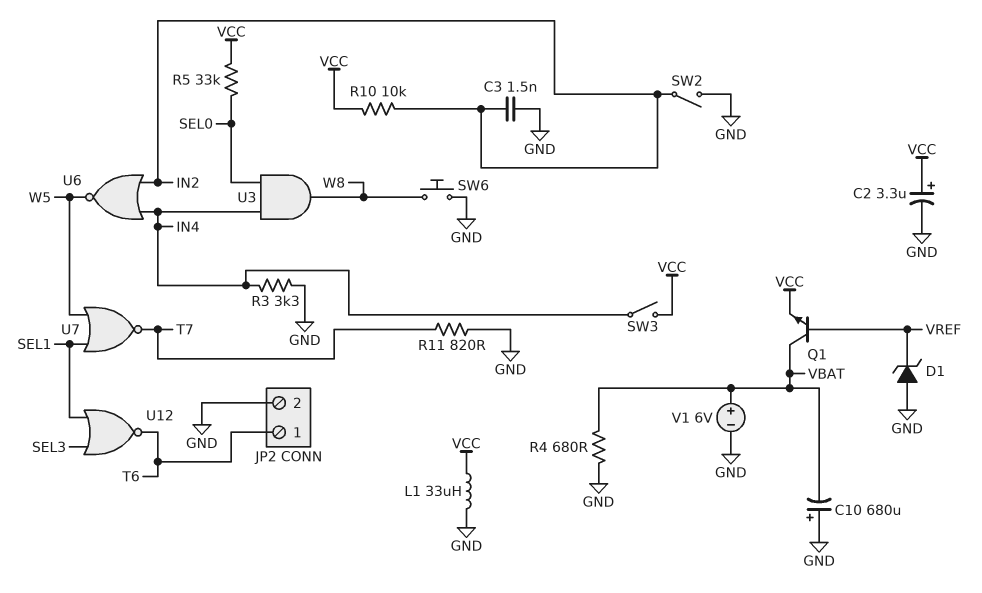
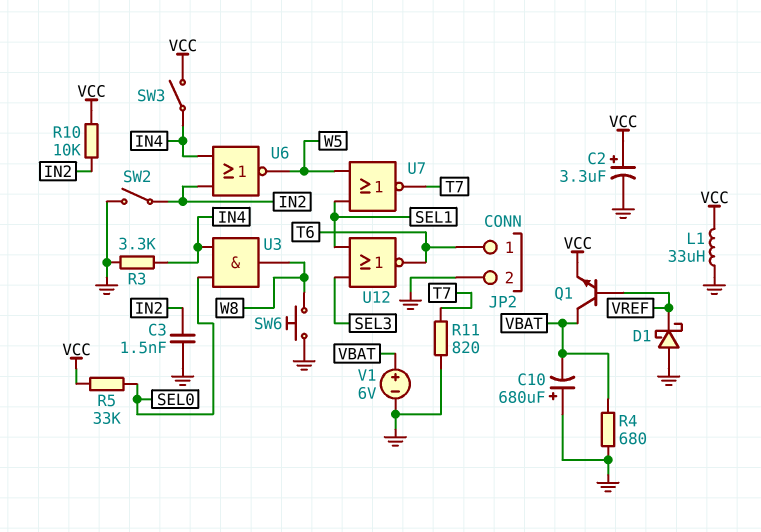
D1: zener (A GND, K VREF) -> schottky (A GND, K VREF)

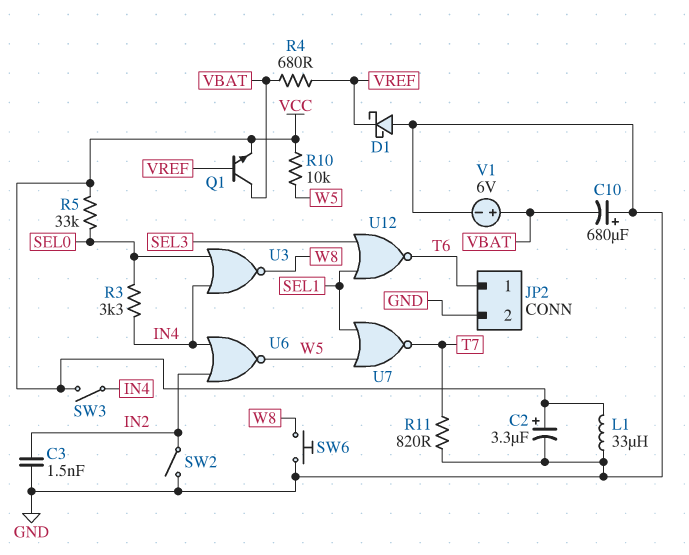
R3: 3.3k (GND, IN4) -> 3.3k (IN4, SEL0)
R4: 680 (GND, VBAT) -> 680 (VBAT, VREF)
R10: 10k (IN2, VCC) -> 10k (VCC, W5)
U3: AND (in IN4, in SEL0, out W8) -> NOR (in IN4, in SEL0, out W8)

